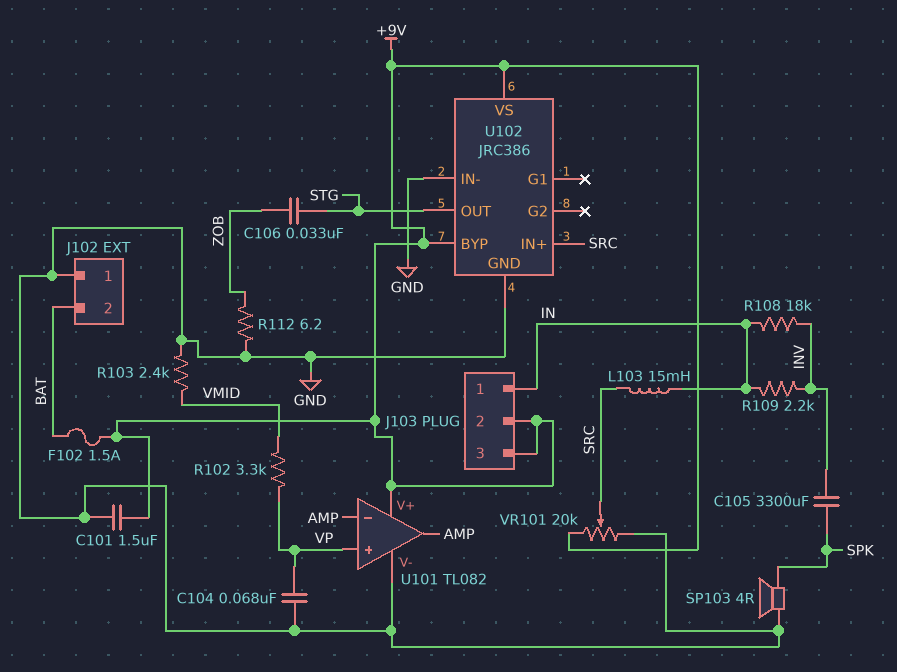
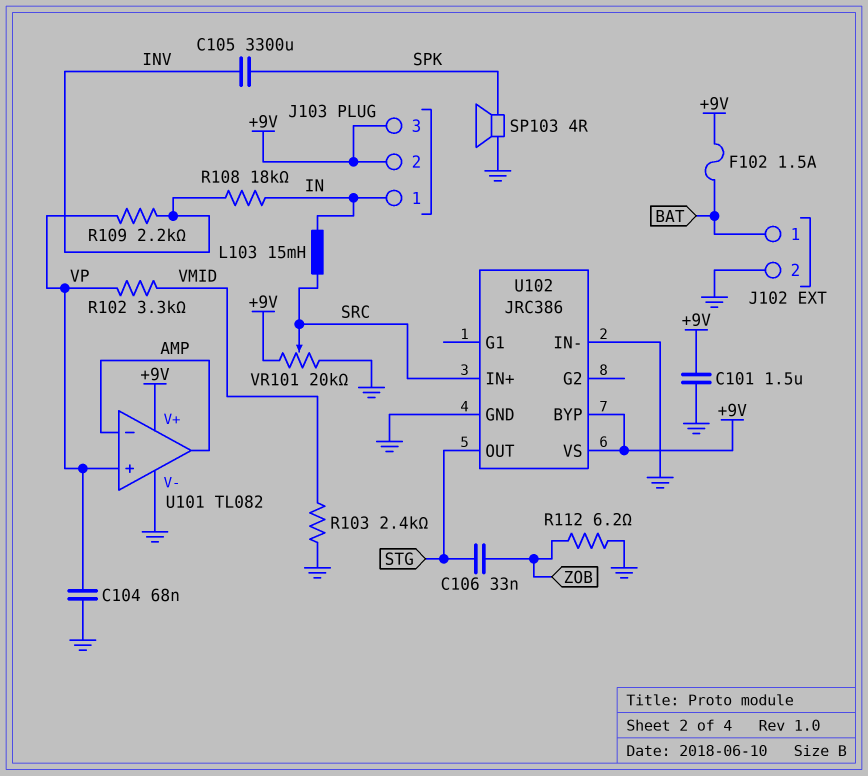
J102 pin 1: GND -> BAT
J102 pin 2: BAT -> GND
R109: 2.2k (IN, INV) -> 2.2k (INV, VP)

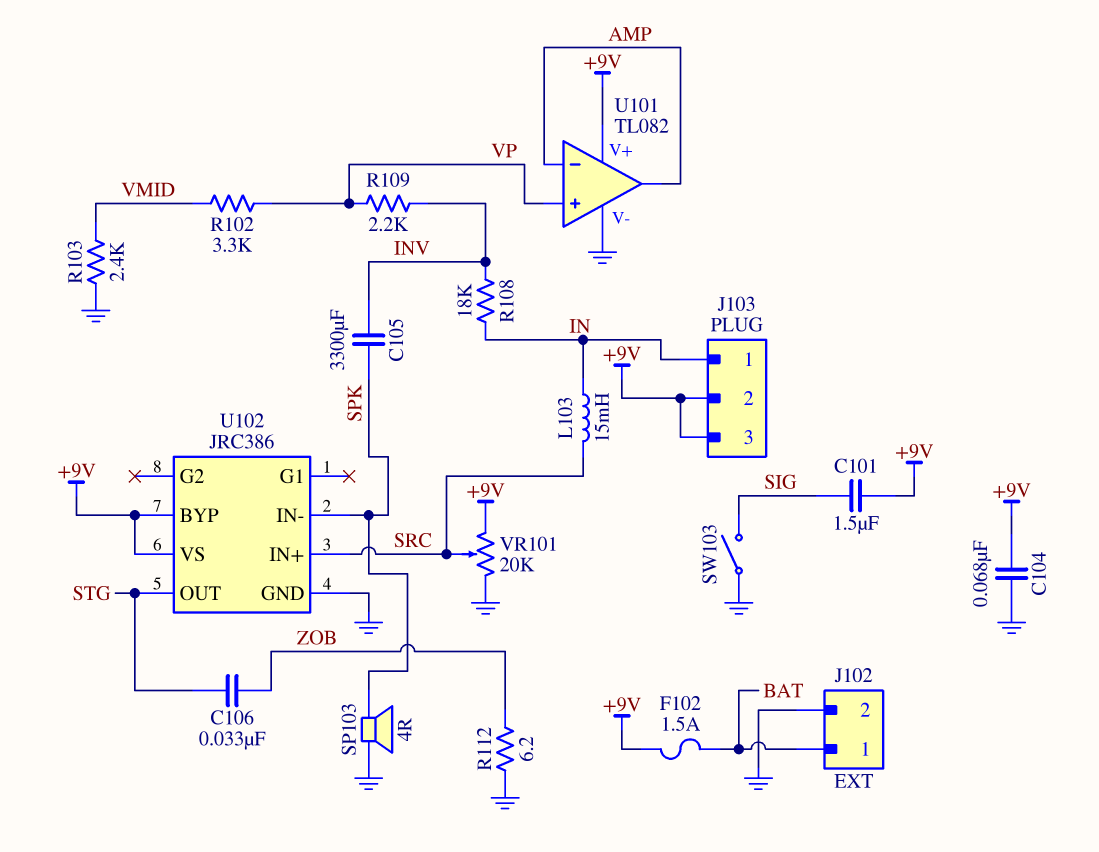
C101: 1.5uF (+9V, GND) -> 1.5uF (+9V, SIG)
C104: 68nF (GND, VP) -> 68nF (+9V, GND)
SW103: none -> switch (GND, SIG)
U102 pin IN-: GND -> SPK

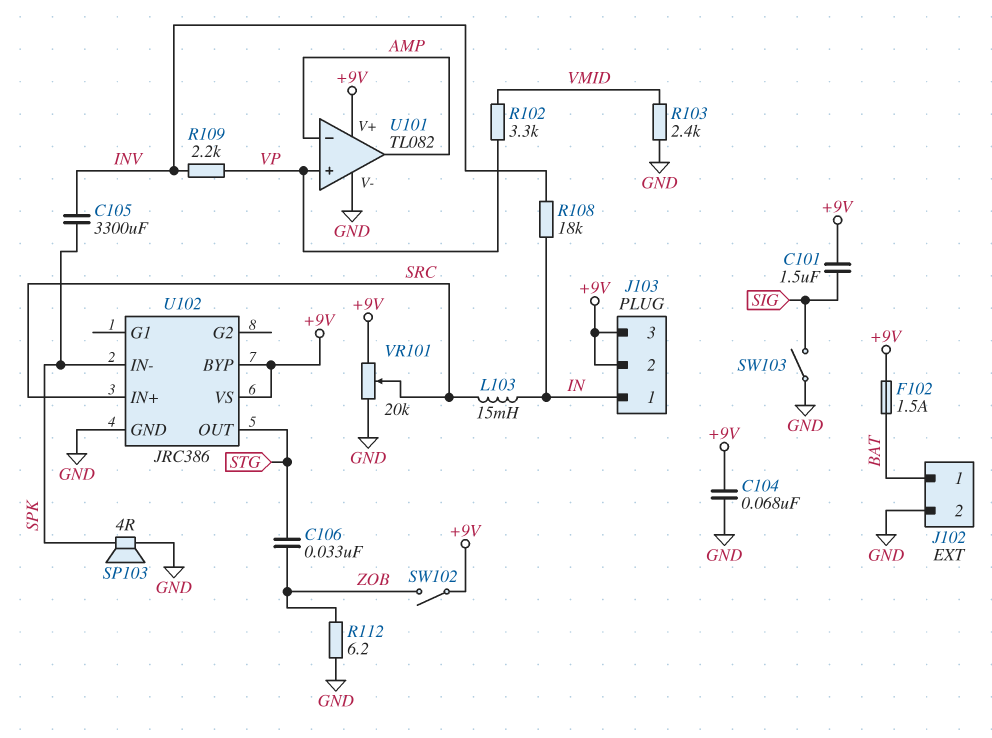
SW102: none -> switch (+9V, ZOB)

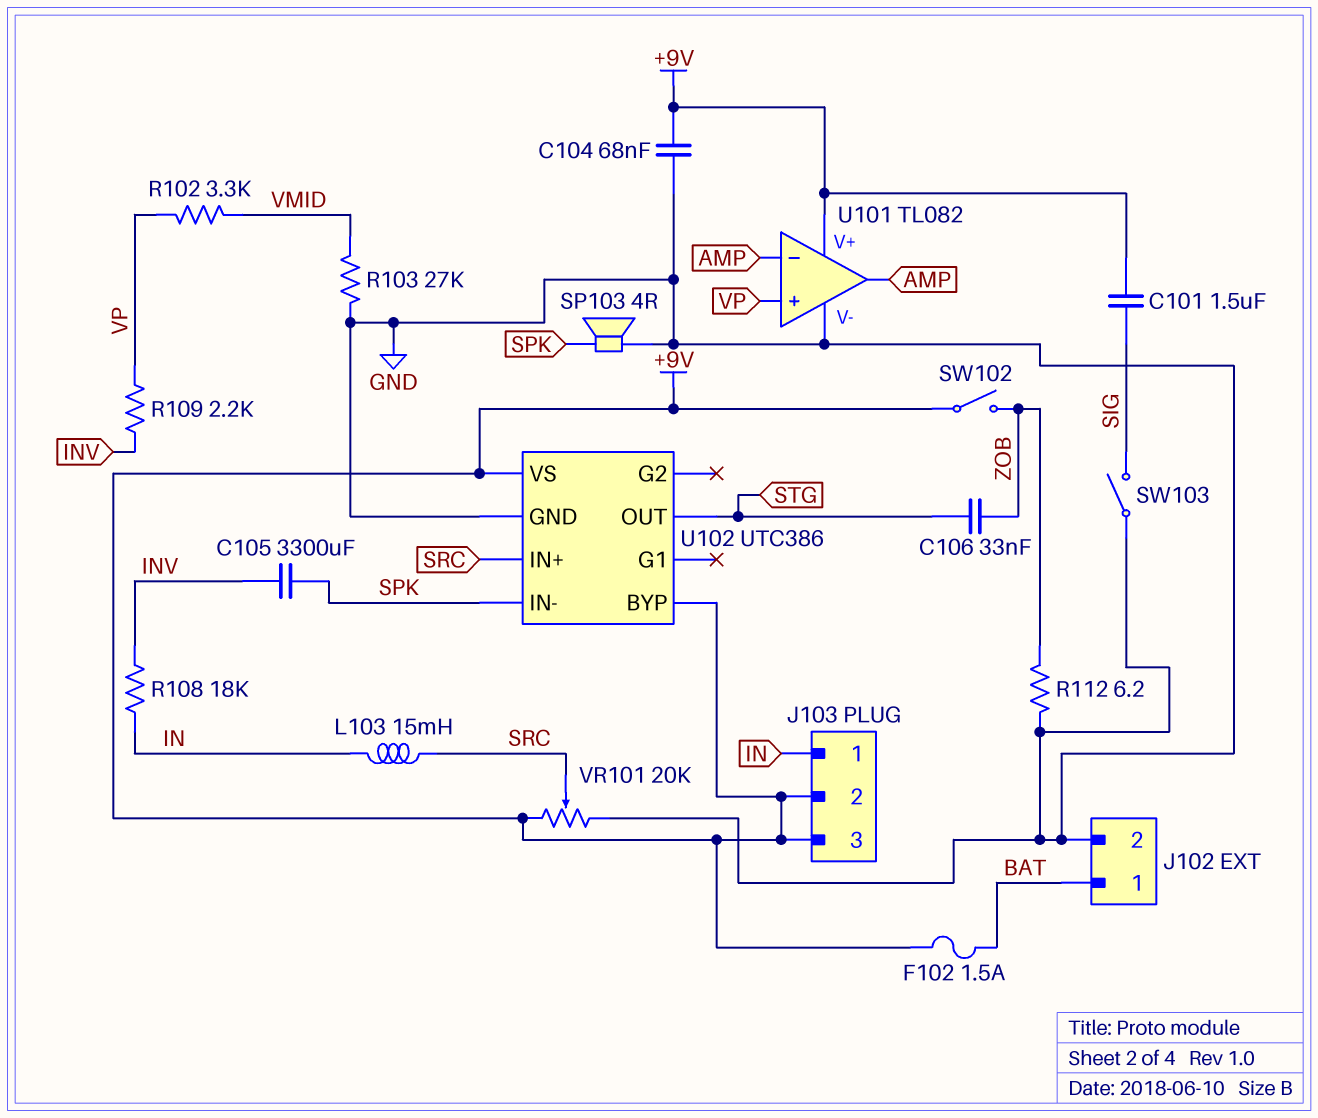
R103: 2.4k (GND, VMID) -> 27k (GND, VMID)
U102: JRC386 -> UTC386

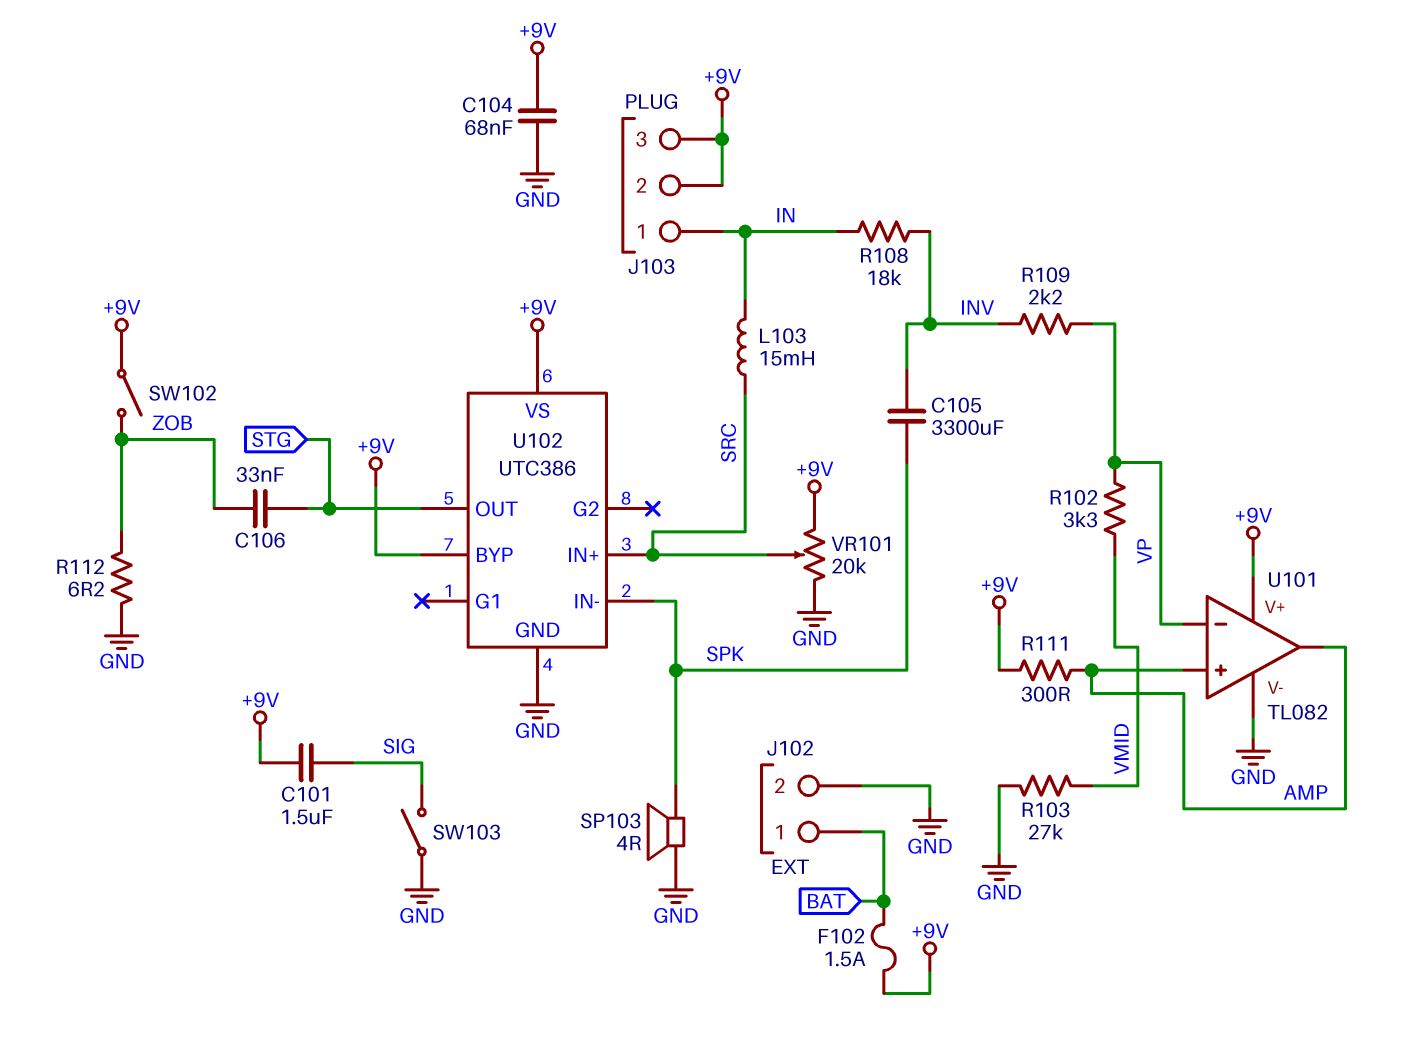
R111: none -> 300 (+9V, AMP)
U101 pin in+: VP -> AMP
U101 pin in-: AMP -> VP

